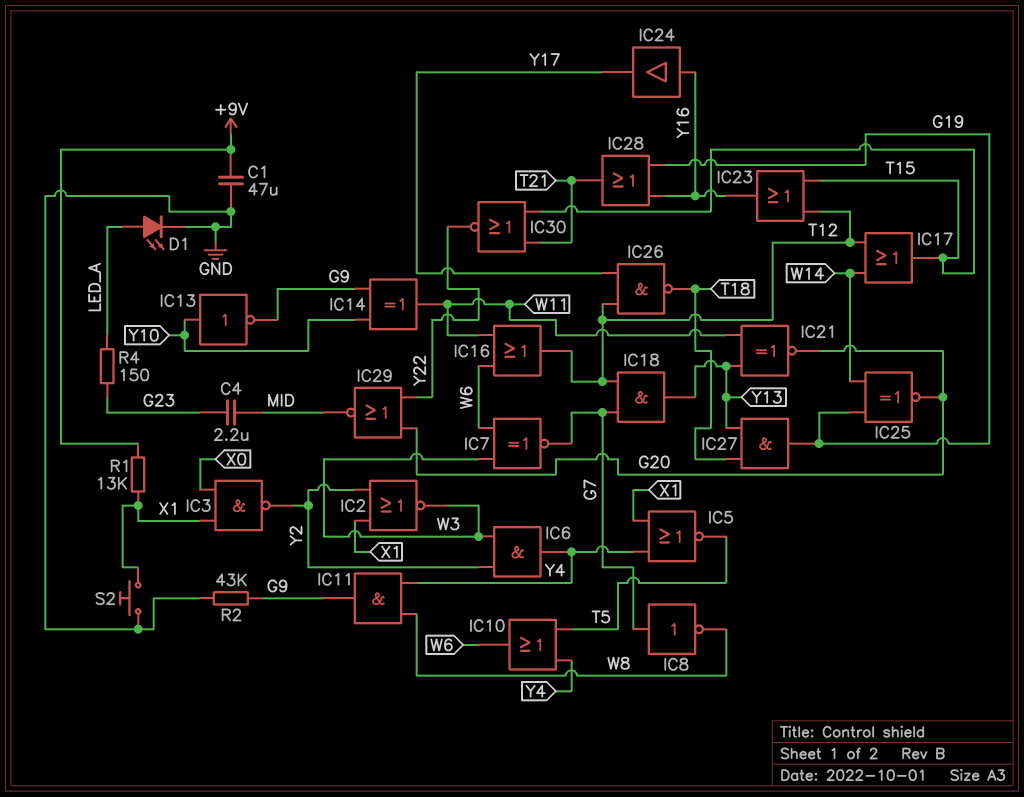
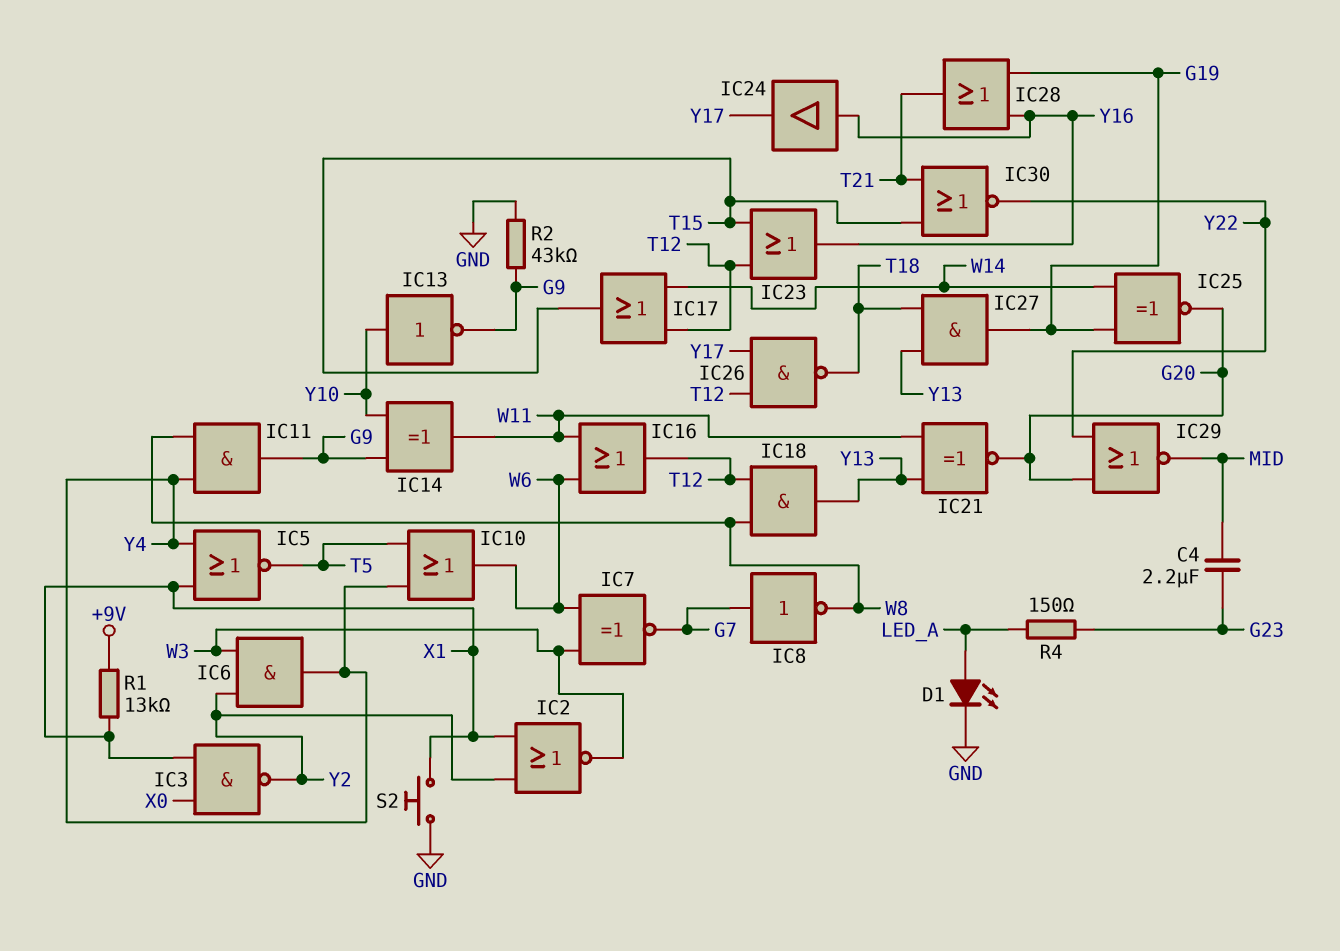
C1: 47uF (+9V, GND) -> none
IC18: AND (in G7, in T12, out Y13) -> AND (in T12, in W8, out Y13)

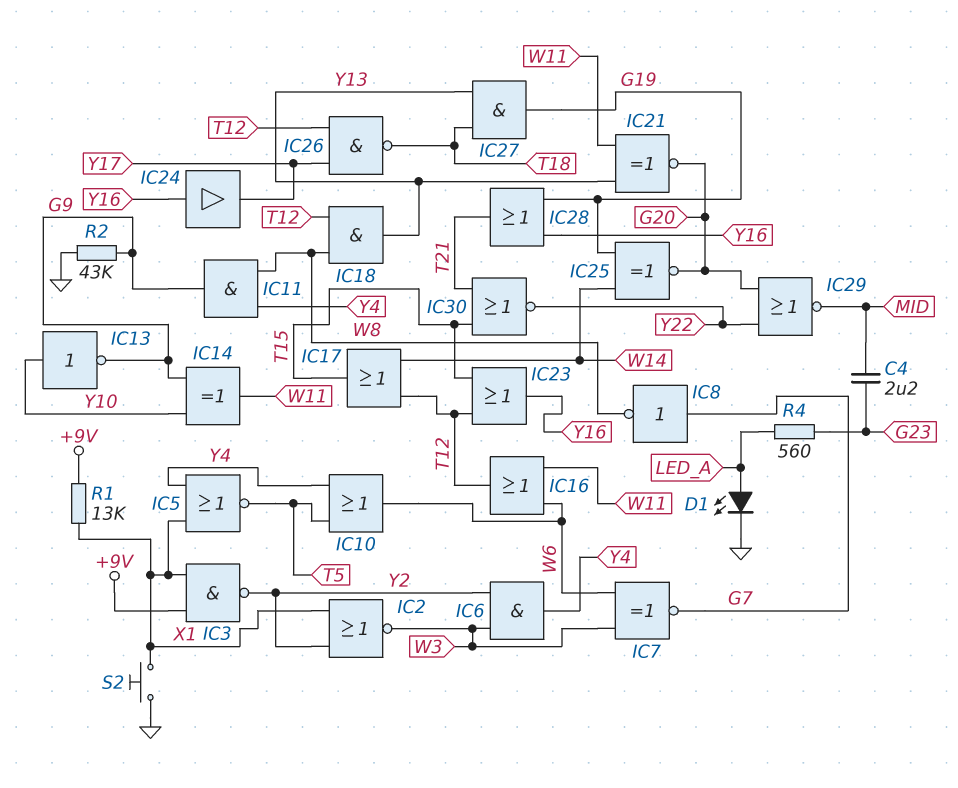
IC3: NAND (in X0, in X1, out Y2) -> NAND (in +9V, in X1, out Y2)
R4: 150 (G23, LED_A) -> 560 (G23, LED_A)

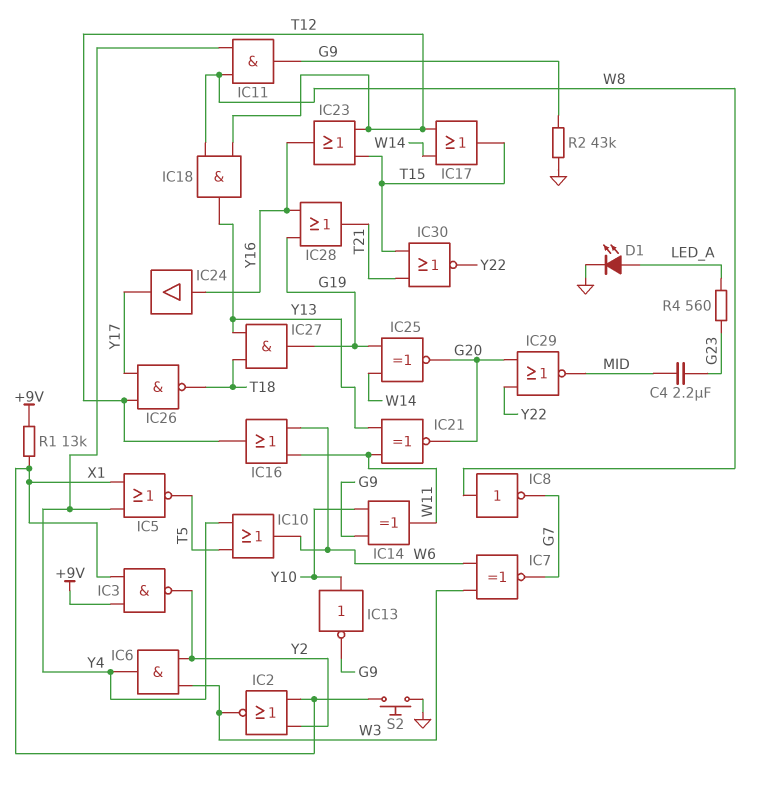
IC8: NOT (in G7, out W8) -> NOT (in W8, out G7)

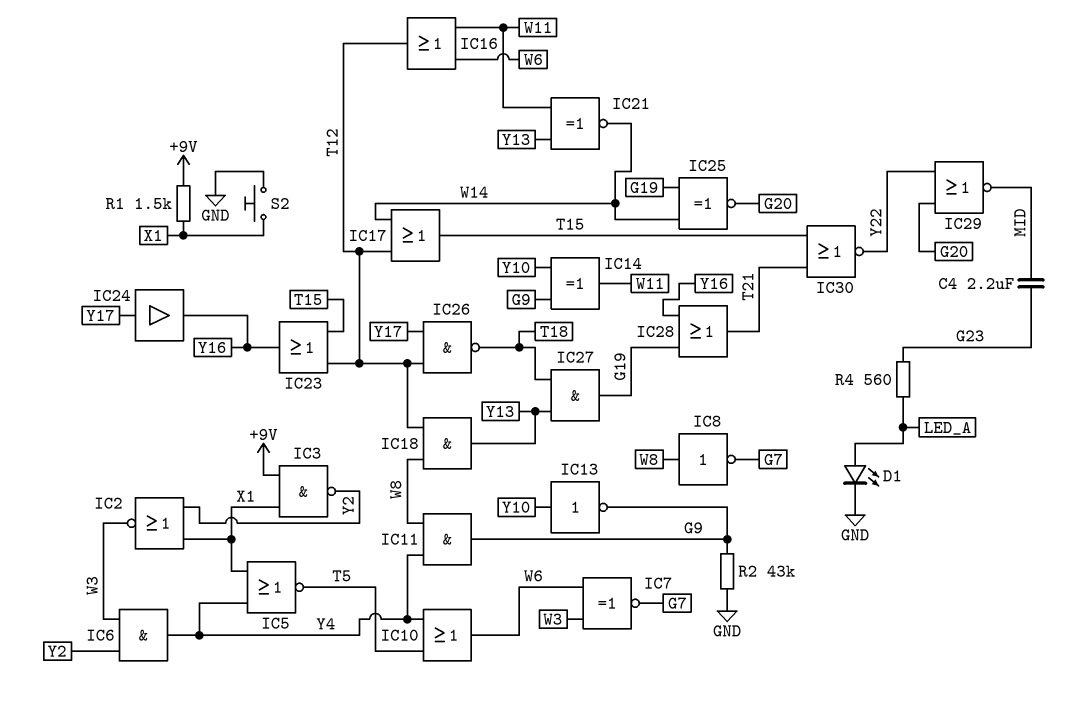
IC21: XNOR (in W11, in Y13, out G20) -> XNOR (in W11, in Y13, out W14)
IC24: buffer (in Y16, out Y17) -> buffer (in Y17, out Y16)
R1: 13k (+9V, X1) -> 1.5k (+9V, X1)

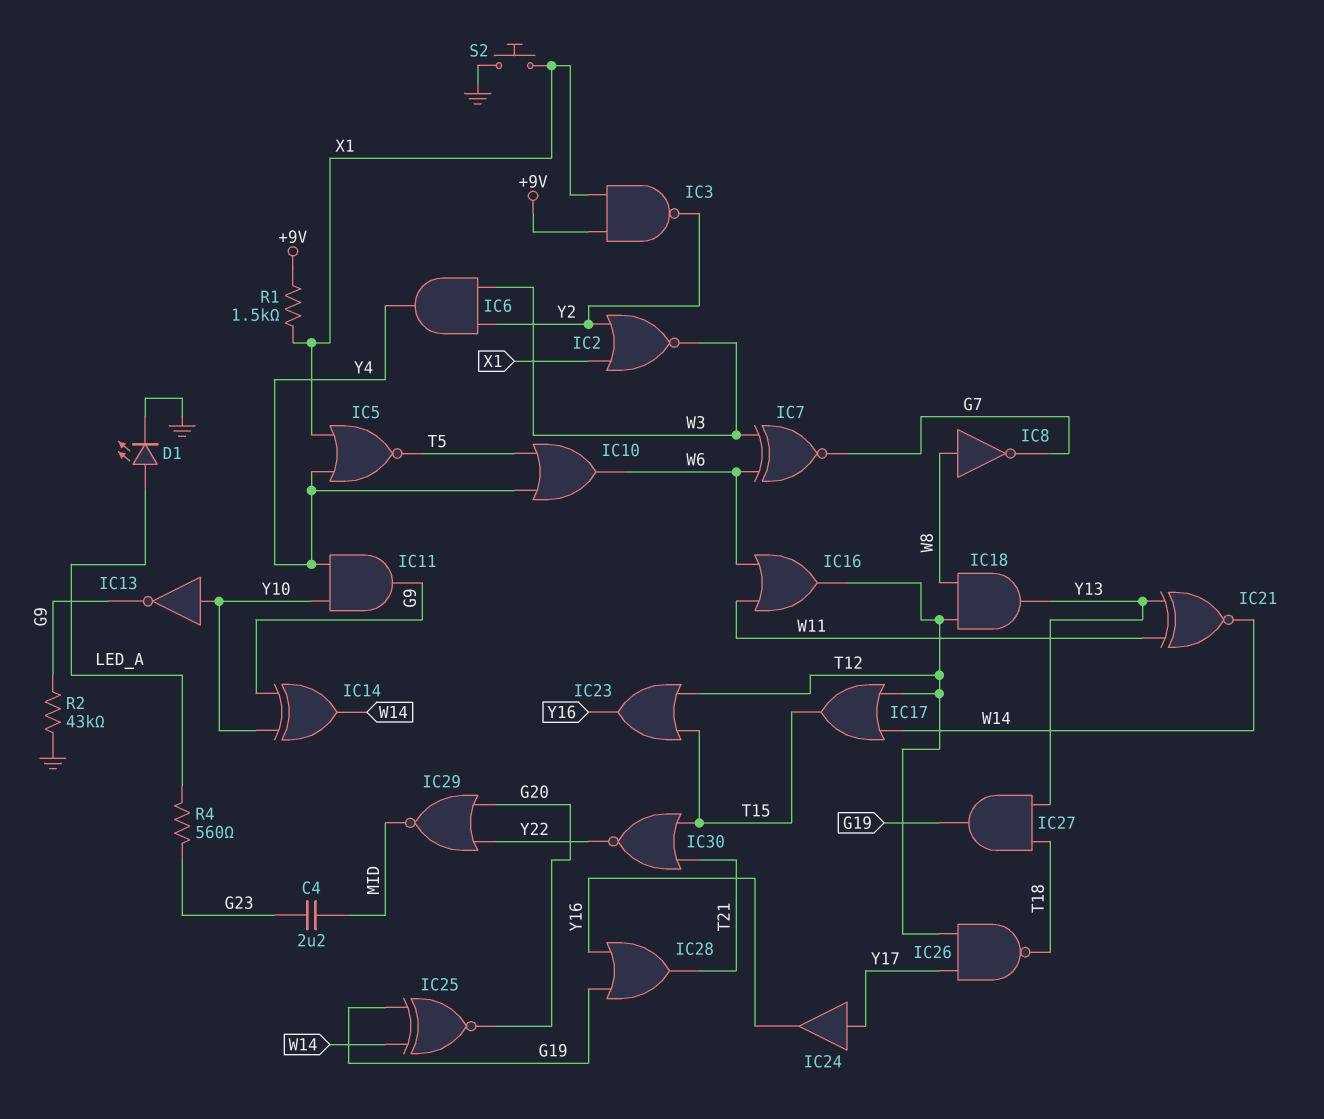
IC11: AND (in W8, in Y4, out G9) -> AND (in Y4, in Y10, out G9)
IC14: XOR (in G9, in Y10, out W11) -> XOR (in G9, in Y10, out W14)

